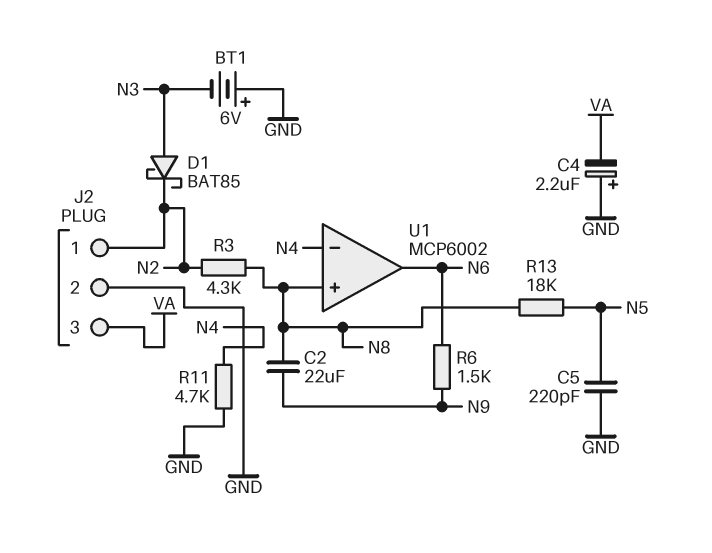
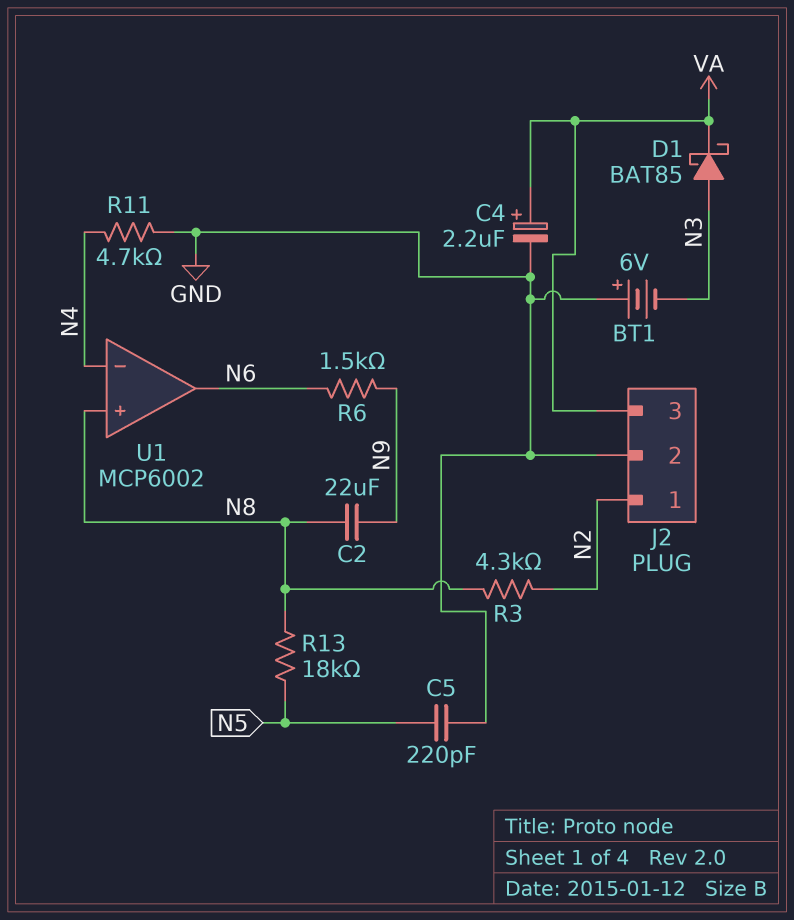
C4: 2.2uF (plus GND, minus VA) -> 2.2uF (plus VA, minus GND)
D1: schottky BAT85 (A N3, K N2) -> schottky BAT85 (A N3, K VA)

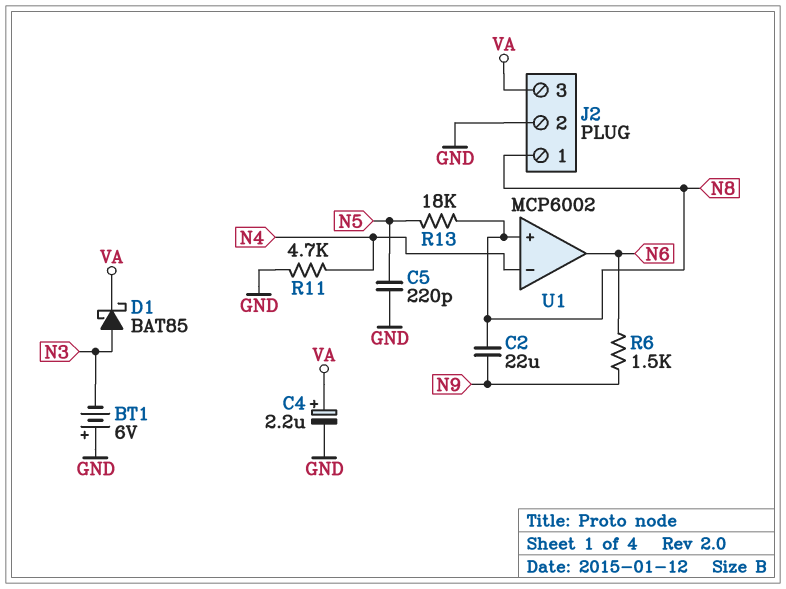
J2 pin 1: N2 -> N8
R3: 4.3k (N2, N8) -> none

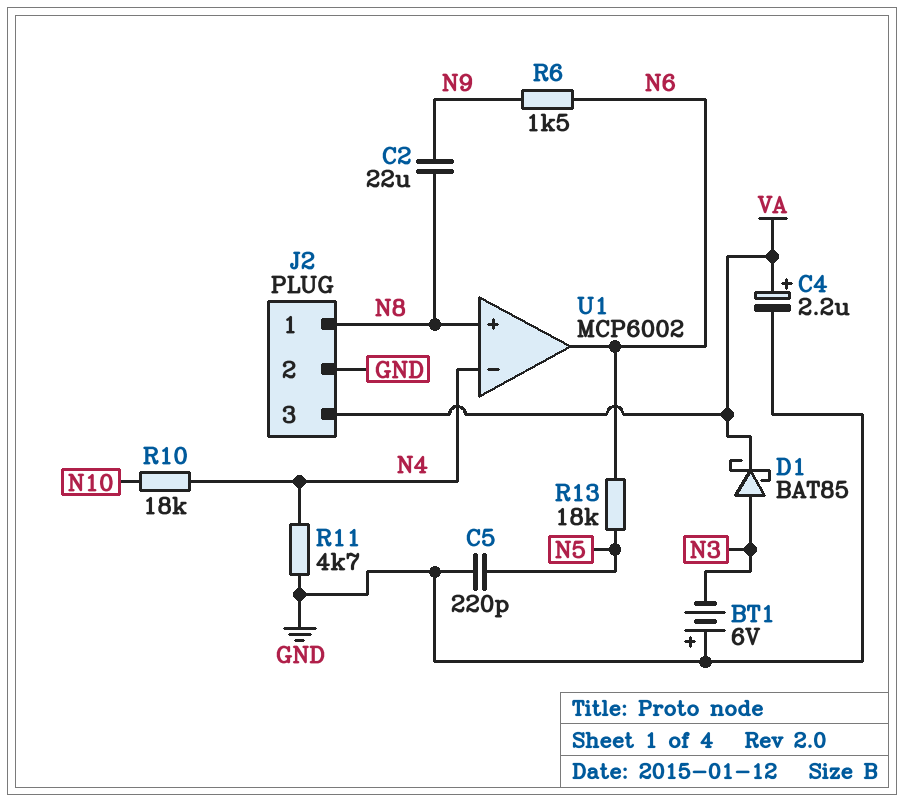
R10: none -> 18k (N4, N10)
R13: 18k (N5, N8) -> 18k (N5, N6)

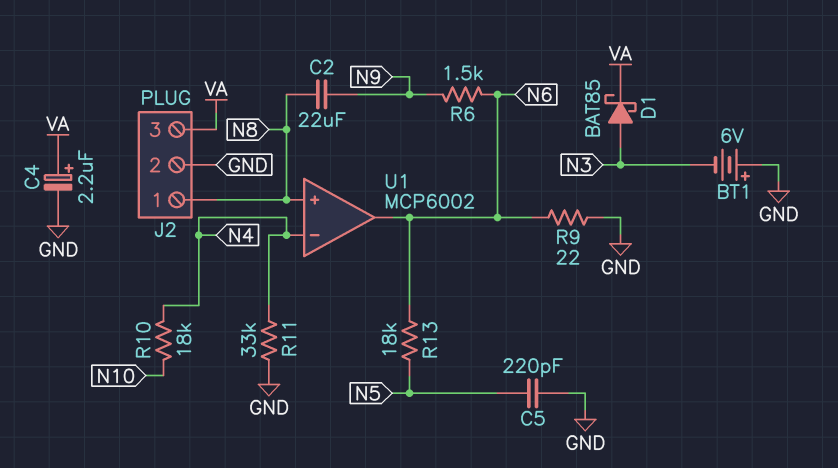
R9: none -> 22 (GND, N6)
R11: 4.7k (GND, N4) -> 33k (GND, N4)

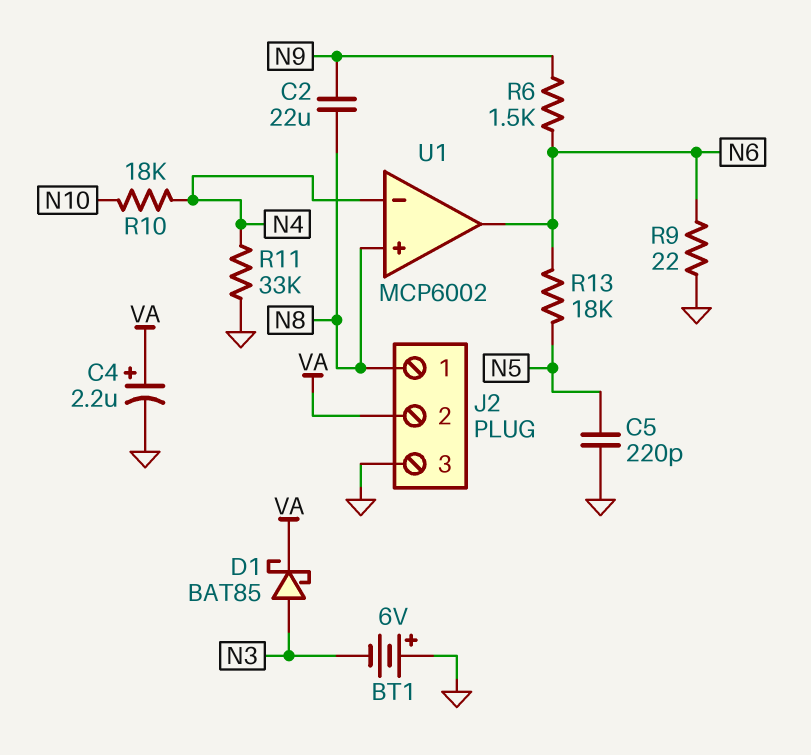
J2 pin 2: GND -> VA
J2 pin 3: VA -> GND

